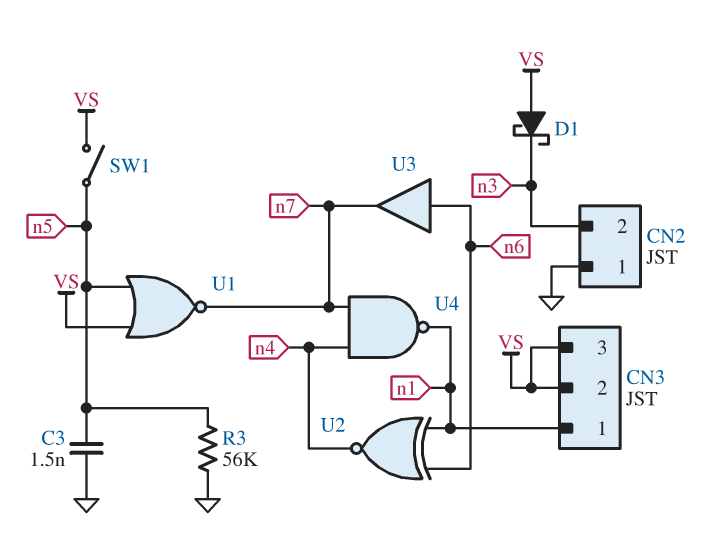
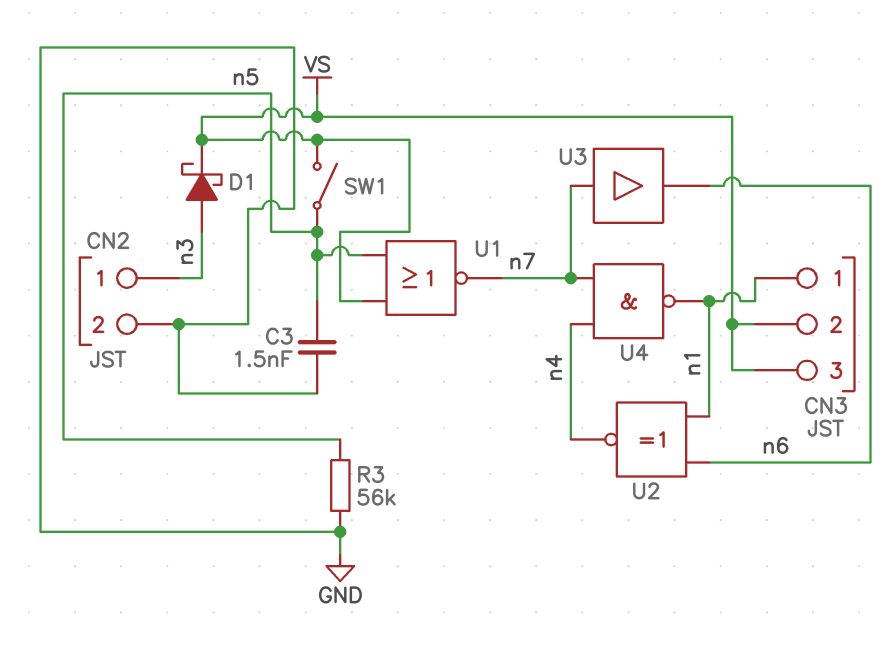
CN2 pin 1: GND -> n3
CN2 pin 2: n3 -> GND
D1: schottky (A VS, K n3) -> schottky (A n3, K VS)
U3: buffer (in n6, out n7) -> buffer (in n7, out n6)

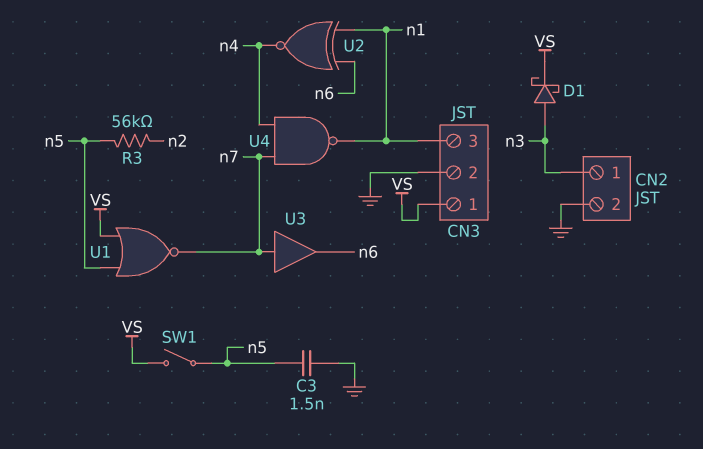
CN3 pin 1: n1 -> VS
CN3 pin 2: VS -> GND
CN3 pin 3: VS -> n1
R3: 56k (GND, n5) -> 56k (n2, n5)

